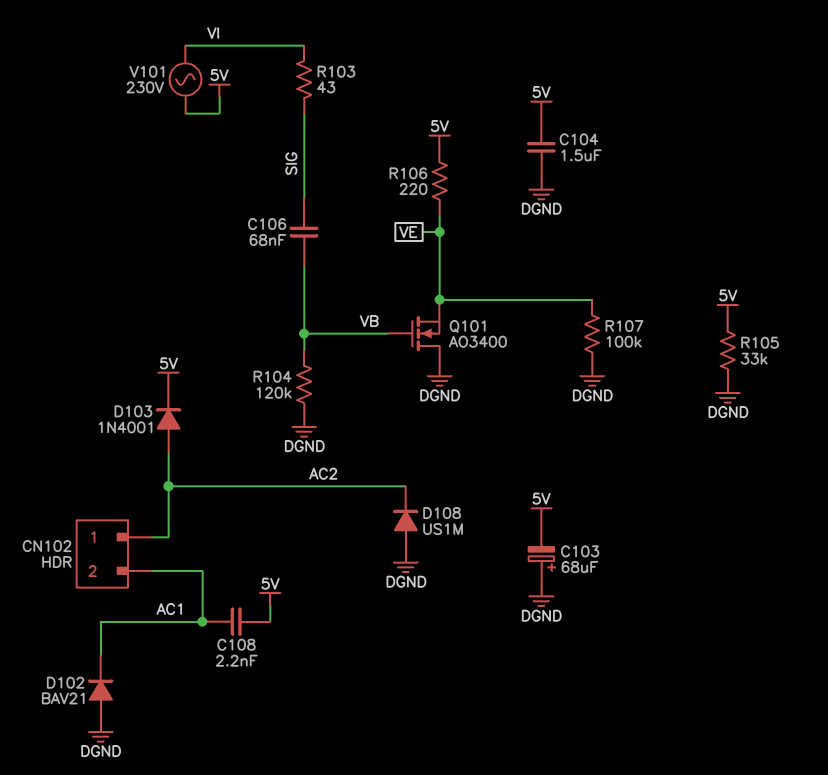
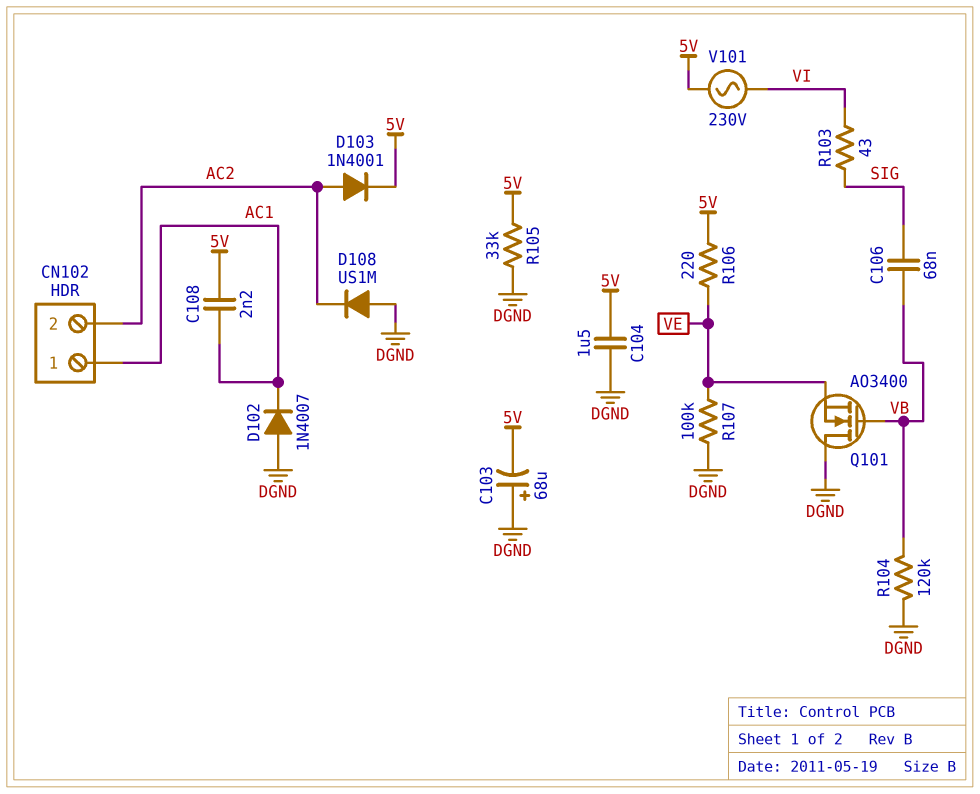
CN102 pin 1: AC2 -> AC1
CN102 pin 2: AC1 -> AC2
D102: diode BAV21 (A DGND, K AC1) -> diode 1N4007 (A DGND, K AC1)

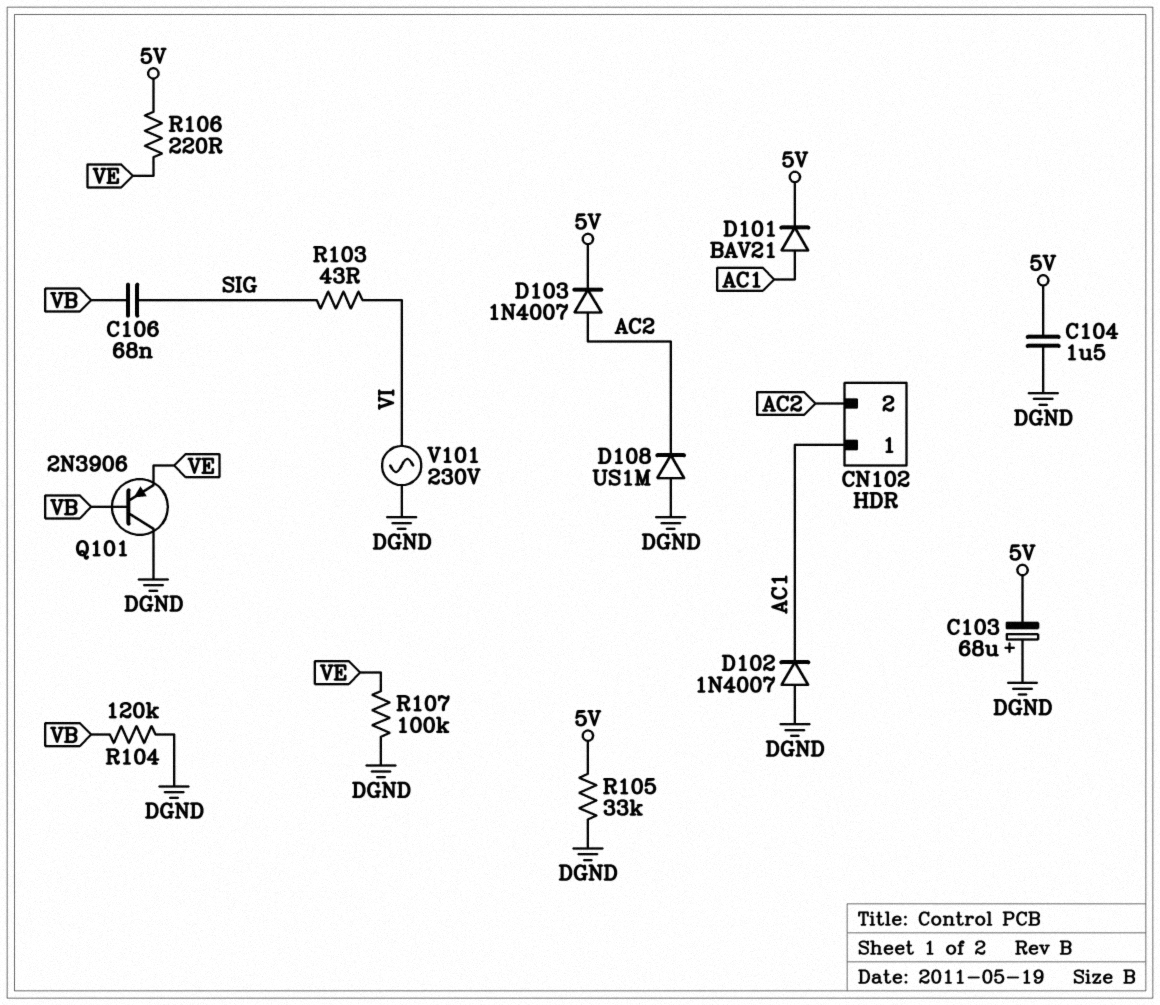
C108: 2.2nF (5V, AC1) -> none
D101: none -> diode BAV21 (A AC1, K 5V)
D103: diode 1N4001 (A AC2, K 5V) -> diode 1N4007 (A AC2, K 5V)
Q101: NMOS AO3400 (G VB, D DGND, S VE) -> PNP 2N3906 (B VB, C DGND, E VE)
V101: AC 230V (5V, VI) -> AC 230V (DGND, VI)

